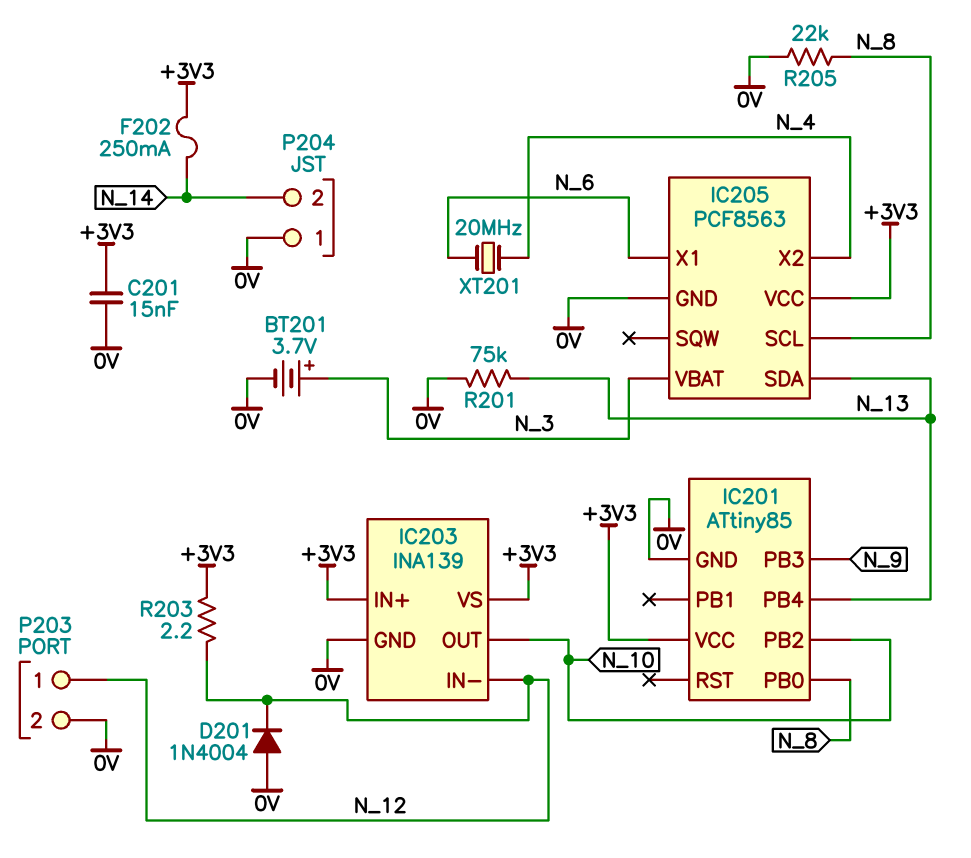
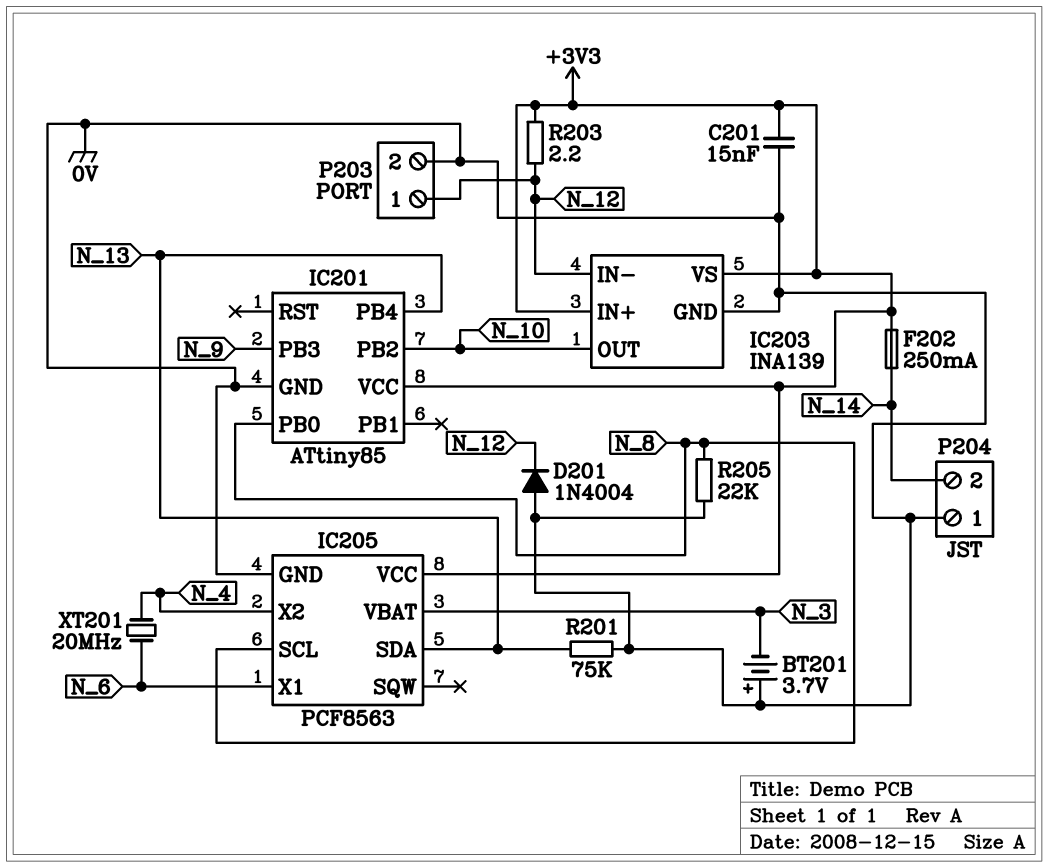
BT201: 3.7V (plus N_3, minus 0V) -> 3.7V (plus 0V, minus N_3)

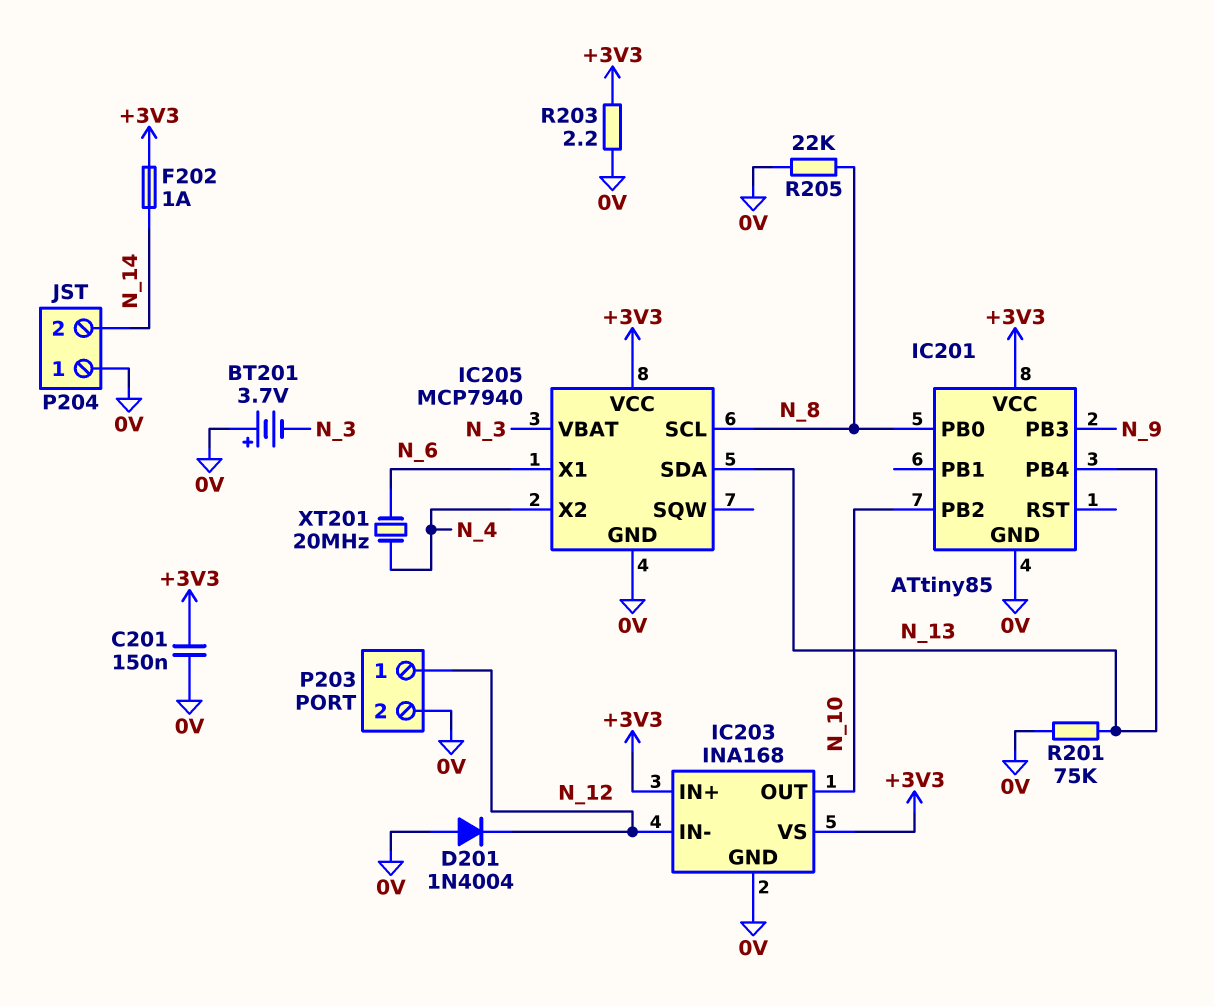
C201: 15nF (+3V3, 0V) -> 150nF (+3V3, 0V)
F202: 250mA (+3V3, N_14) -> 1A (+3V3, N_14)
IC203: INA139 -> INA168
IC205: PCF8563 -> MCP7940
R203: 2.2 (+3V3, N_12) -> 2.2 (+3V3, 0V)

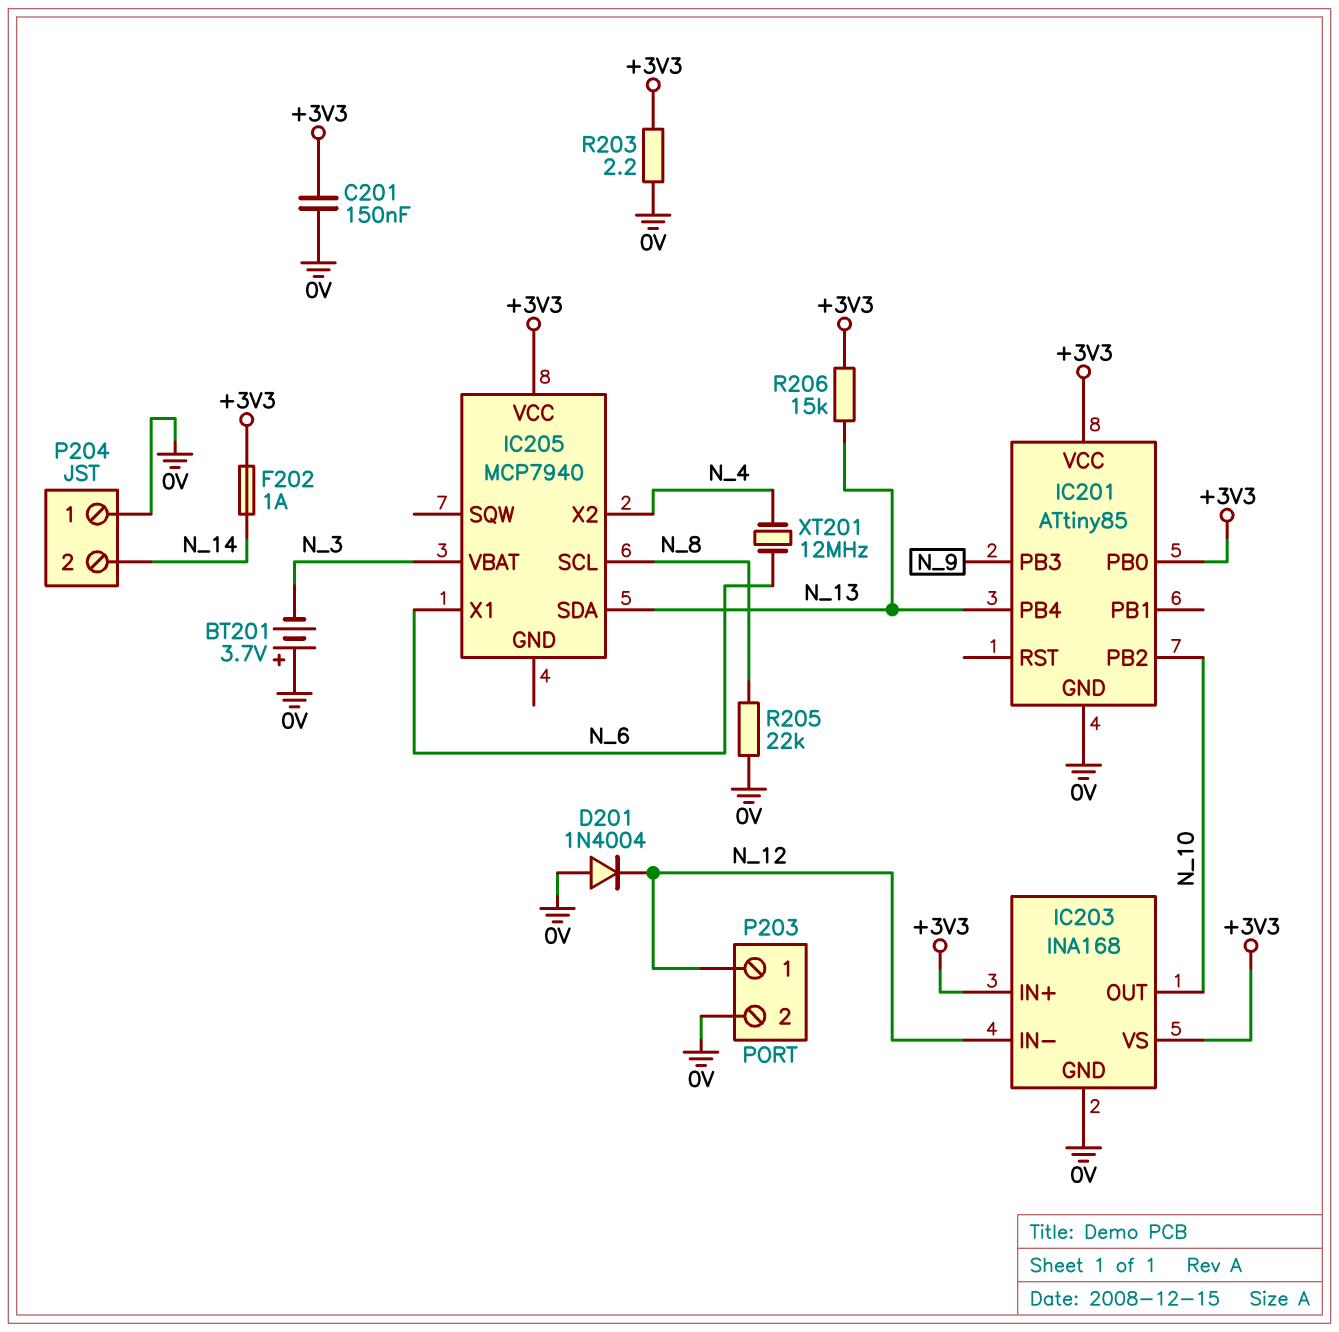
IC201 pin PB0: N_8 -> +3V3
IC205 pin GND: 0V -> none
R201: 75k (0V, N_13) -> none
R206: none -> 15k (+3V3, N_13)
XT201: 20MHz (N_4, N_6) -> 12MHz (N_4, N_6)

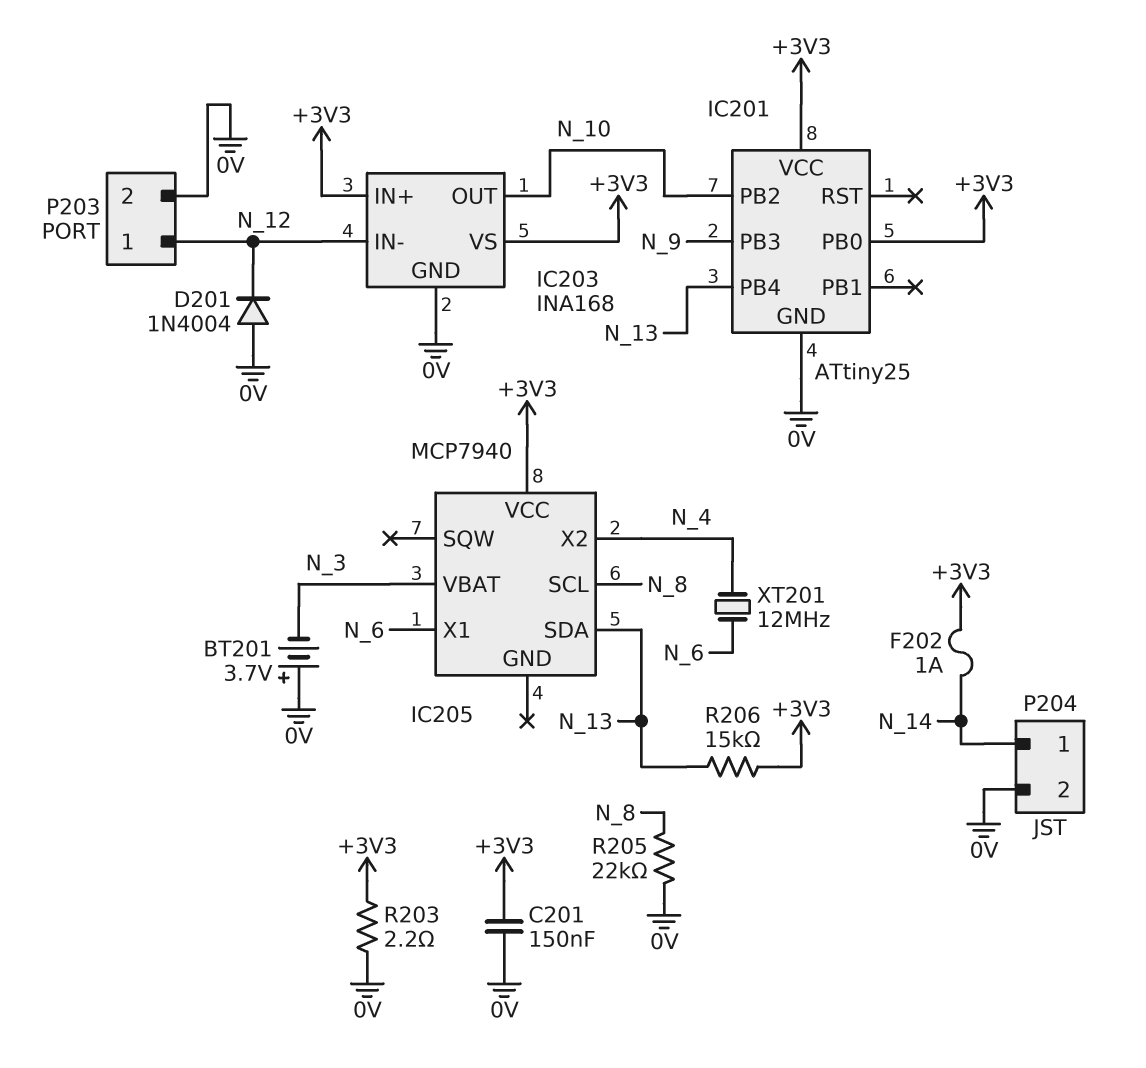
IC201: ATtiny85 -> ATtiny25
P204 pin 1: 0V -> N_14
P204 pin 2: N_14 -> 0V

